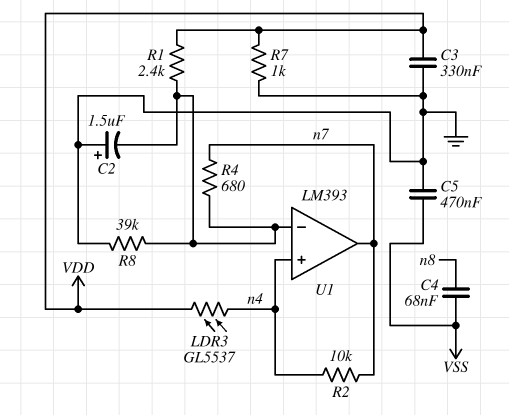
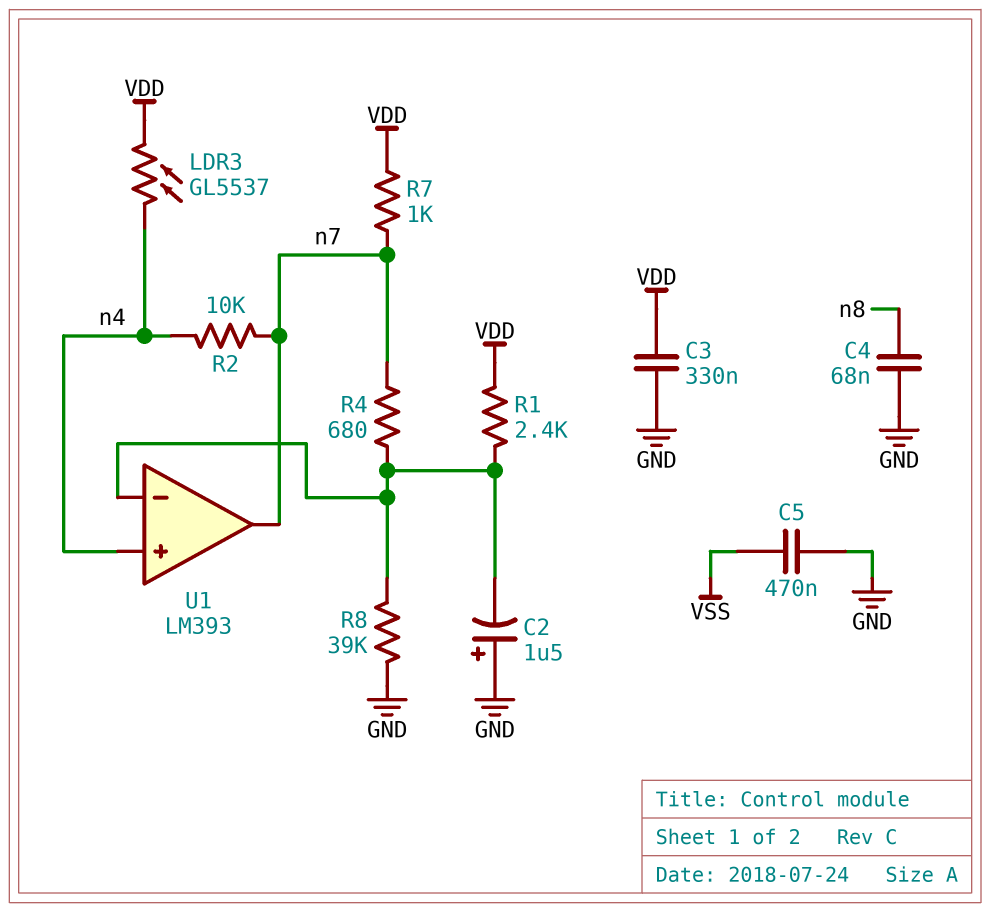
C4: 68nF (VSS, n8) -> 68nF (GND, n8)
R7: 1k (GND, VDD) -> 1k (VDD, n7)

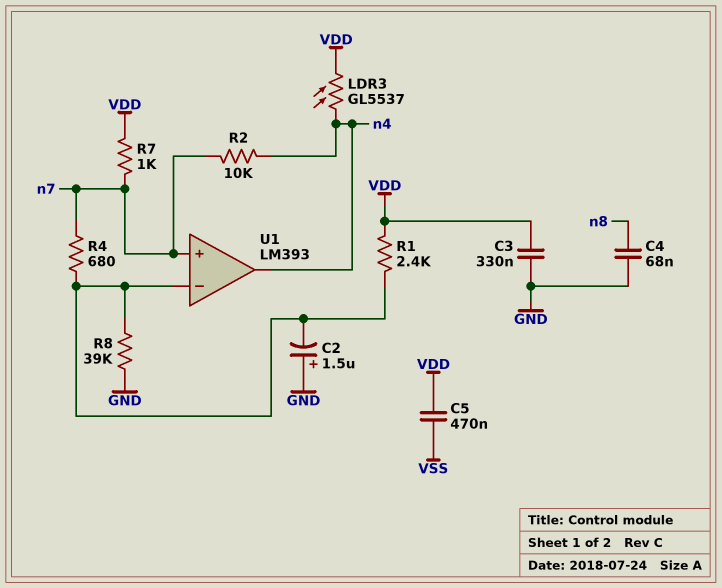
C5: 470nF (GND, VSS) -> 470nF (VDD, VSS)
U1 pin in+: n4 -> n7
U1 pin out: n7 -> n4

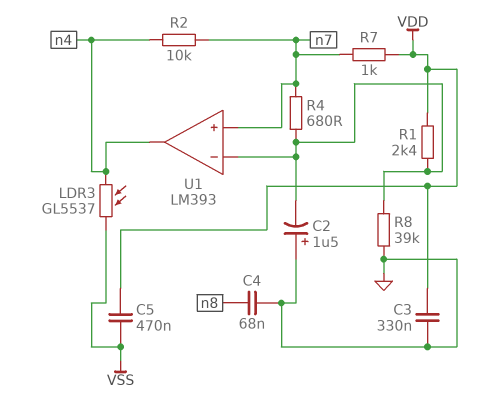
LDR3: GL5537 (VDD, n4) -> GL5537 (VSS, n4)

